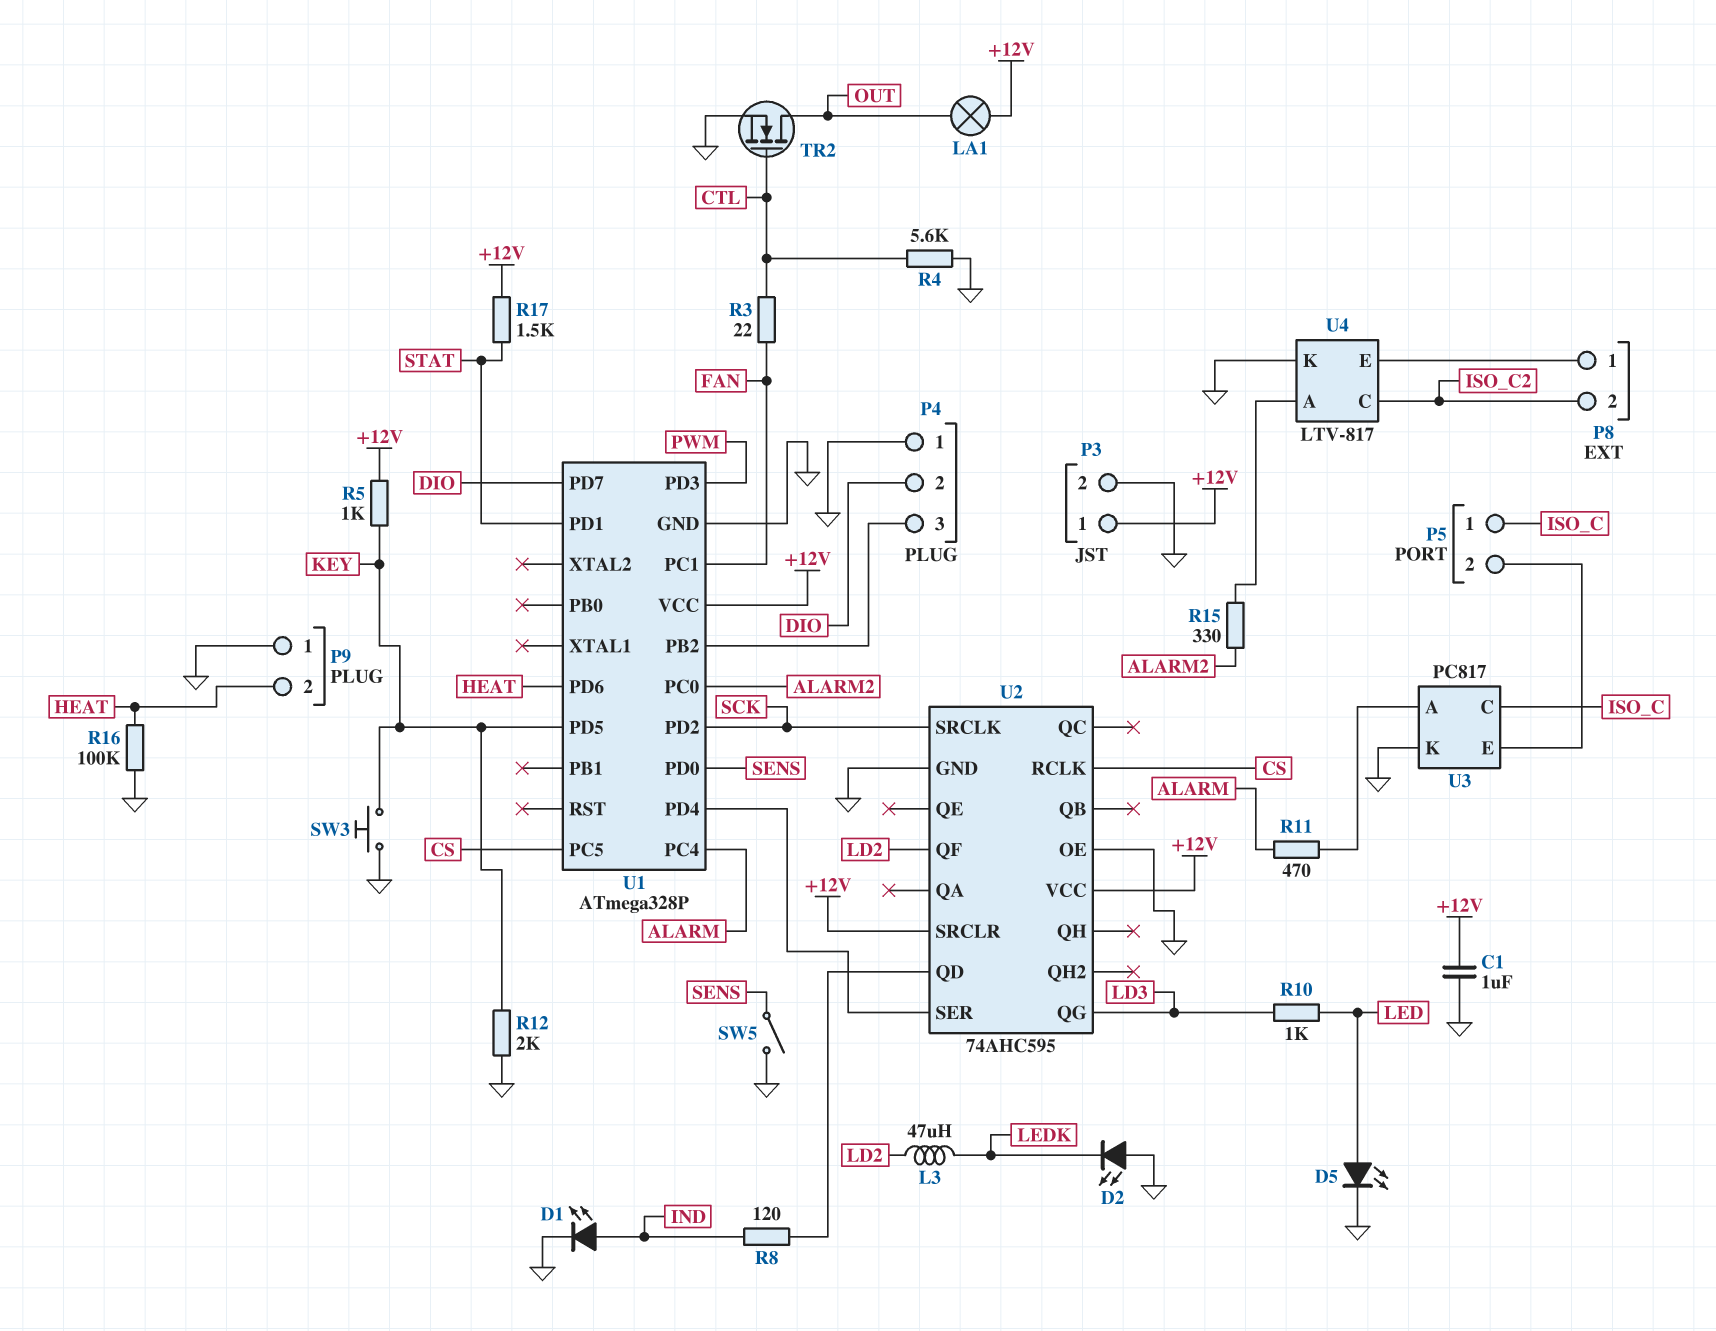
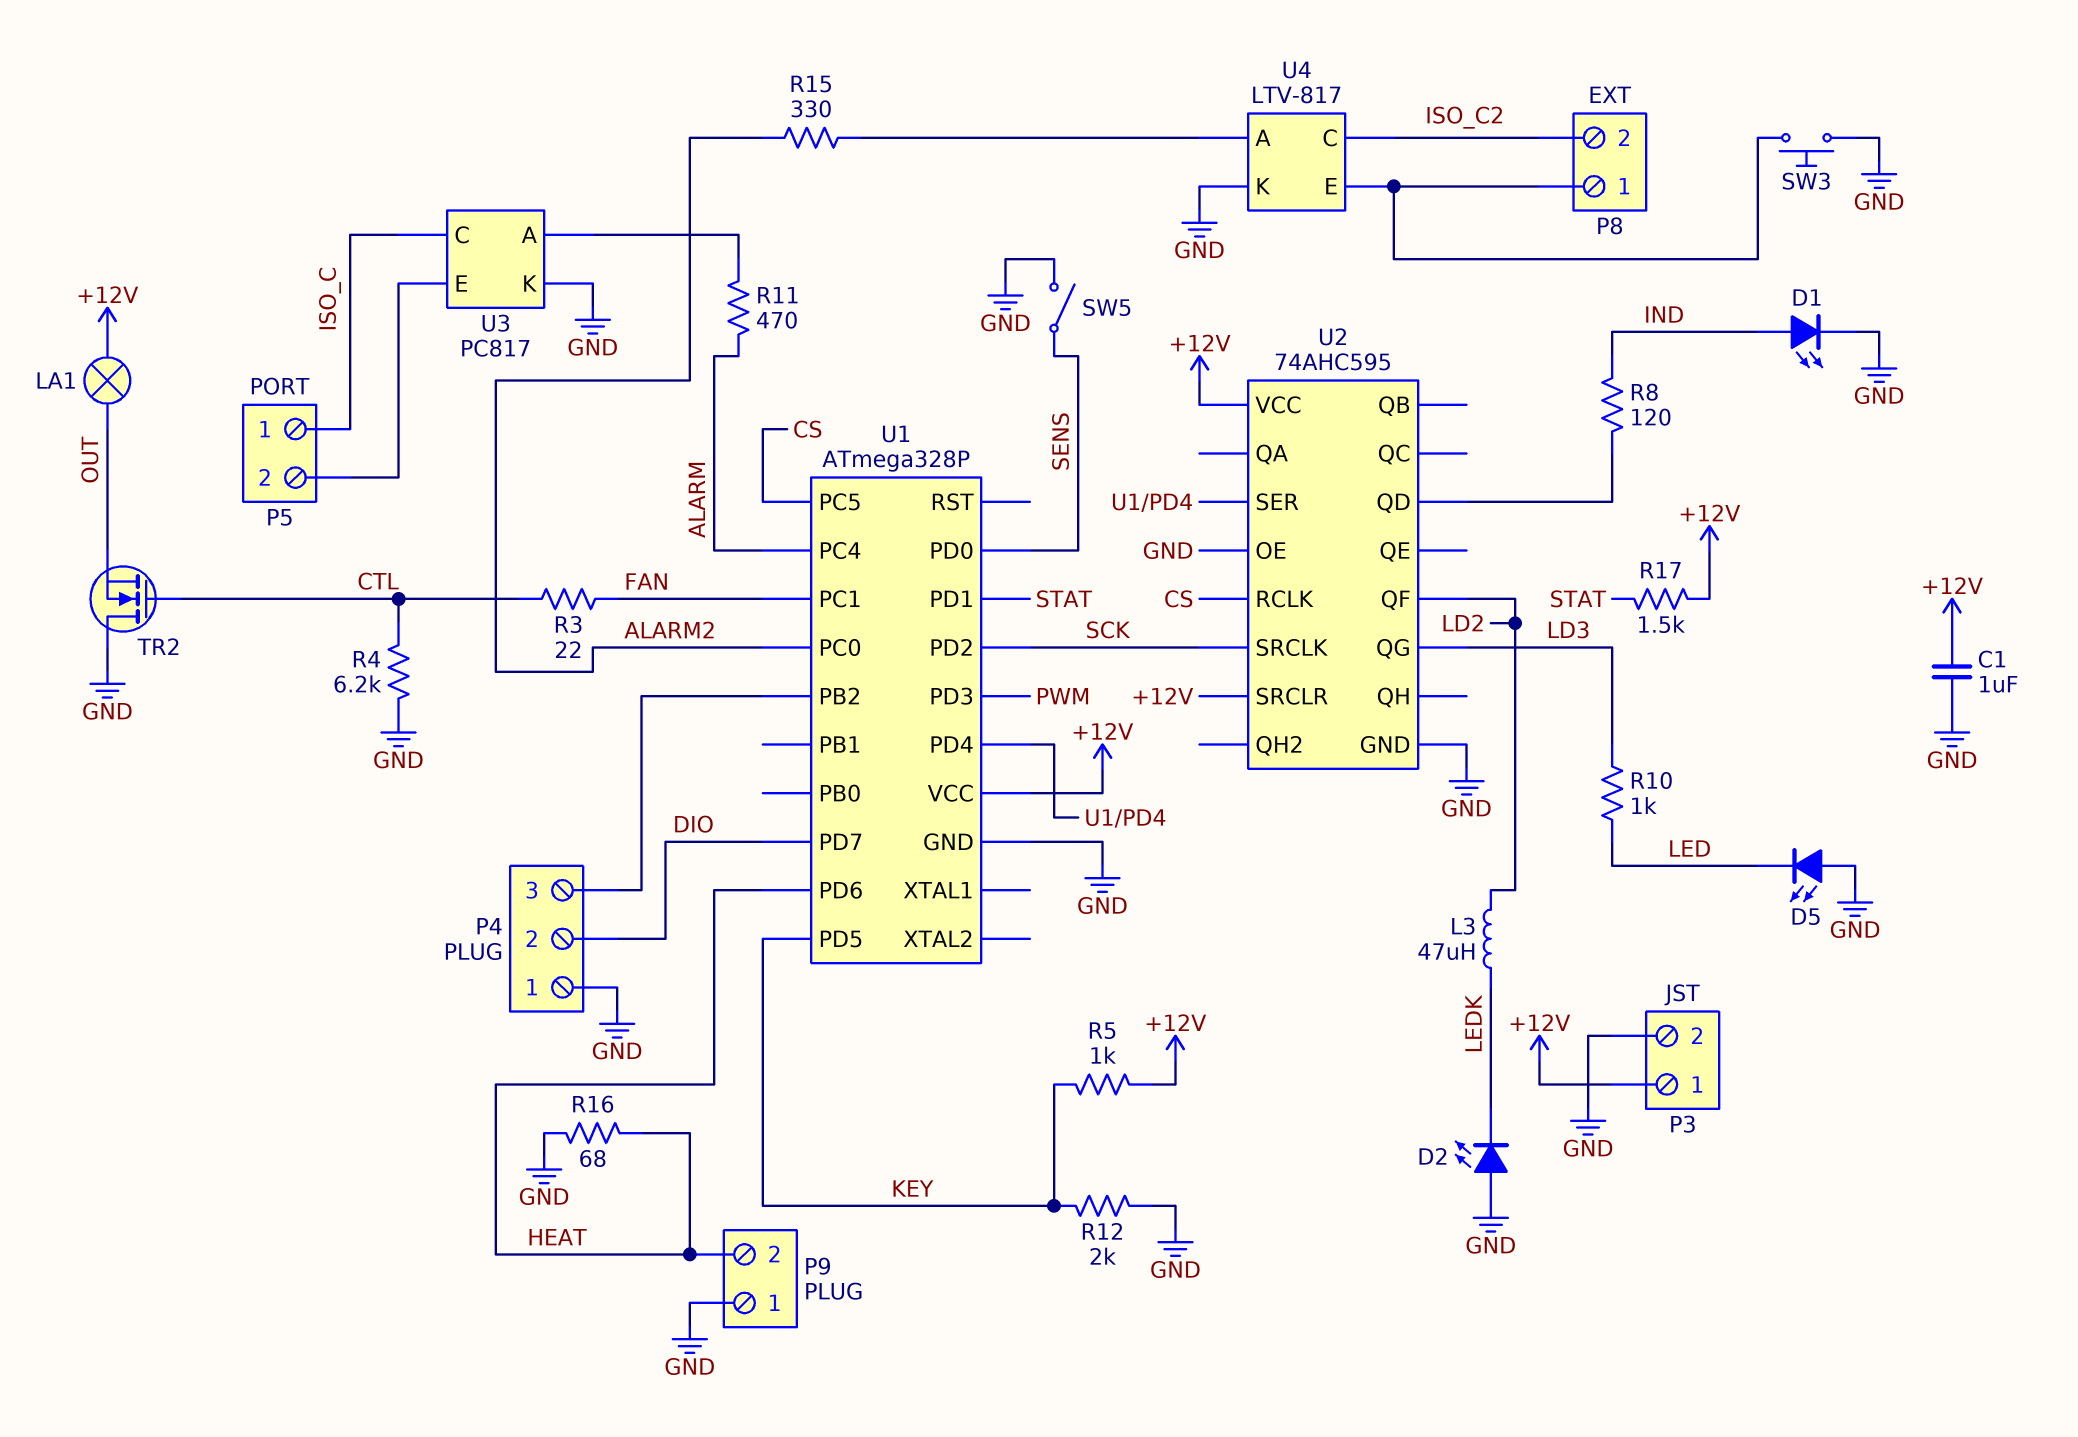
D5: LED (A LED, K GND) -> LED (A GND, K LED)
R4: 5.6k (CTL, GND) -> 6.2k (CTL, GND)
R16: 100k (GND, HEAT) -> 68 (GND, HEAT)
SW3: button (GND, KEY) -> button (GND, P8/1)
TR2: NMOS (G CTL, D OUT, S GND) -> NMOS (G CTL, D GND, S OUT)

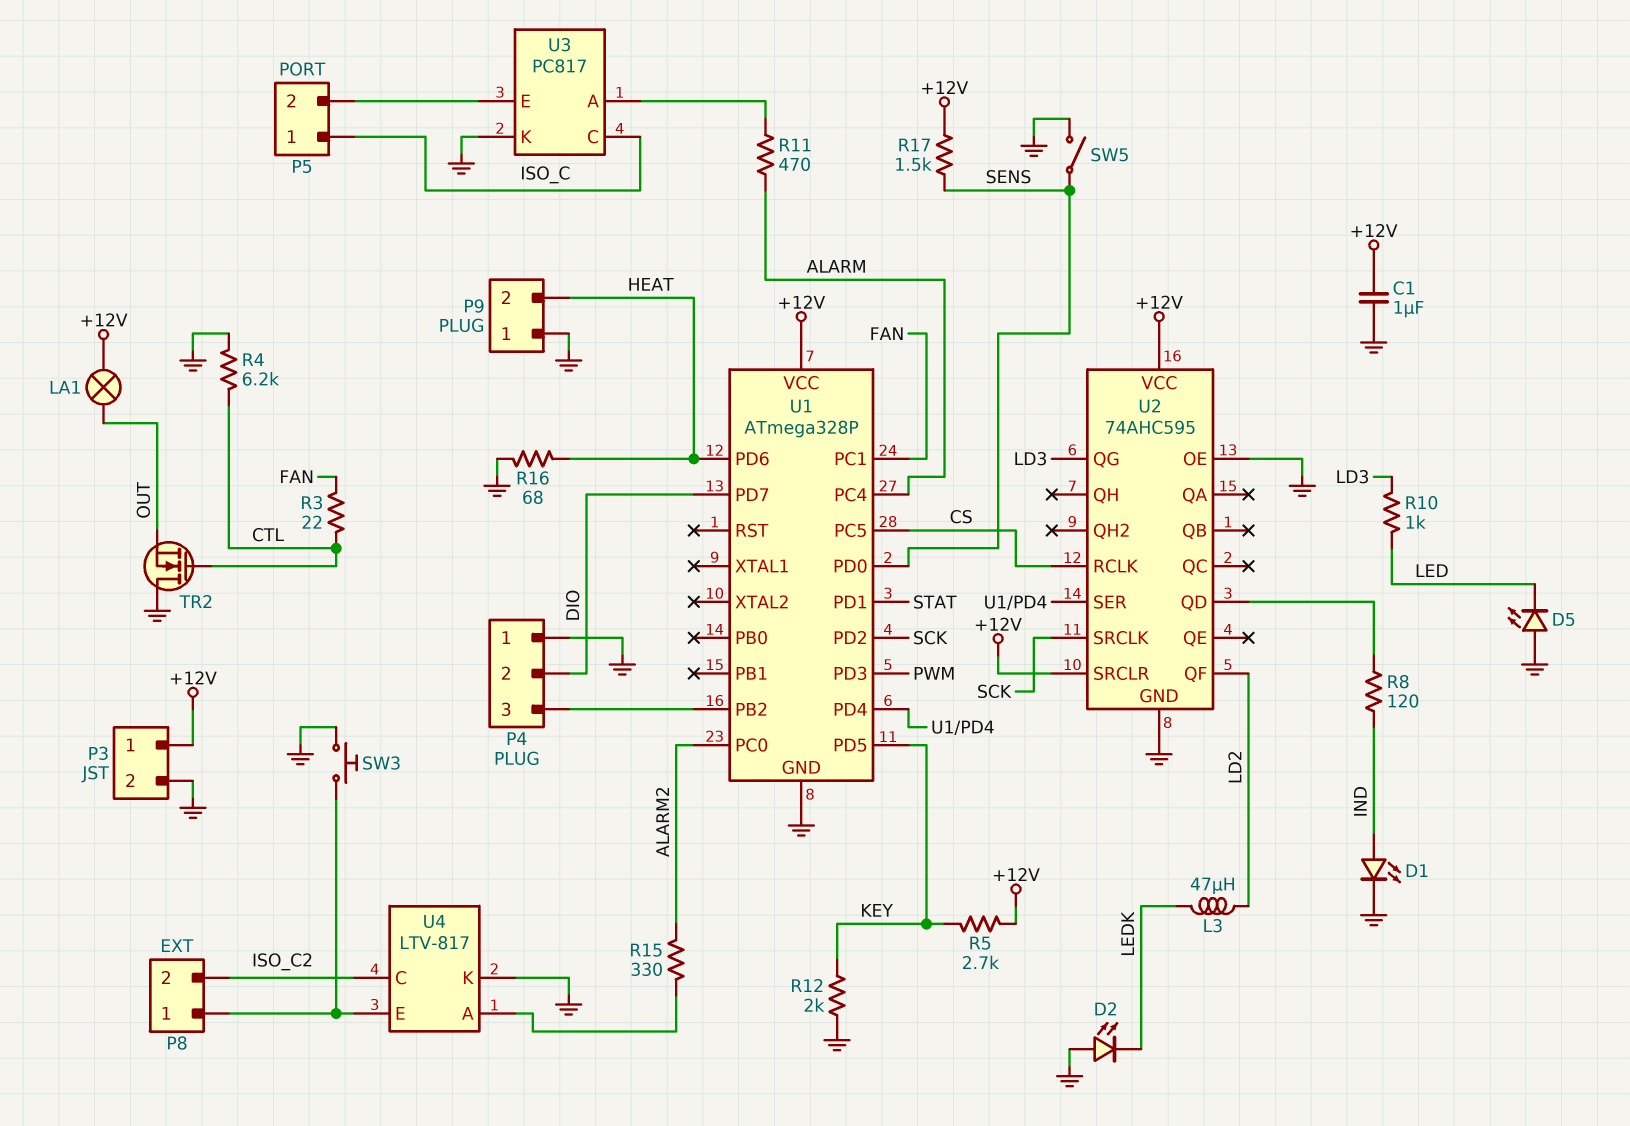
R5: 1k (+12V, KEY) -> 2.7k (+12V, KEY)
R17: 1.5k (+12V, STAT) -> 1.5k (+12V, SENS)

